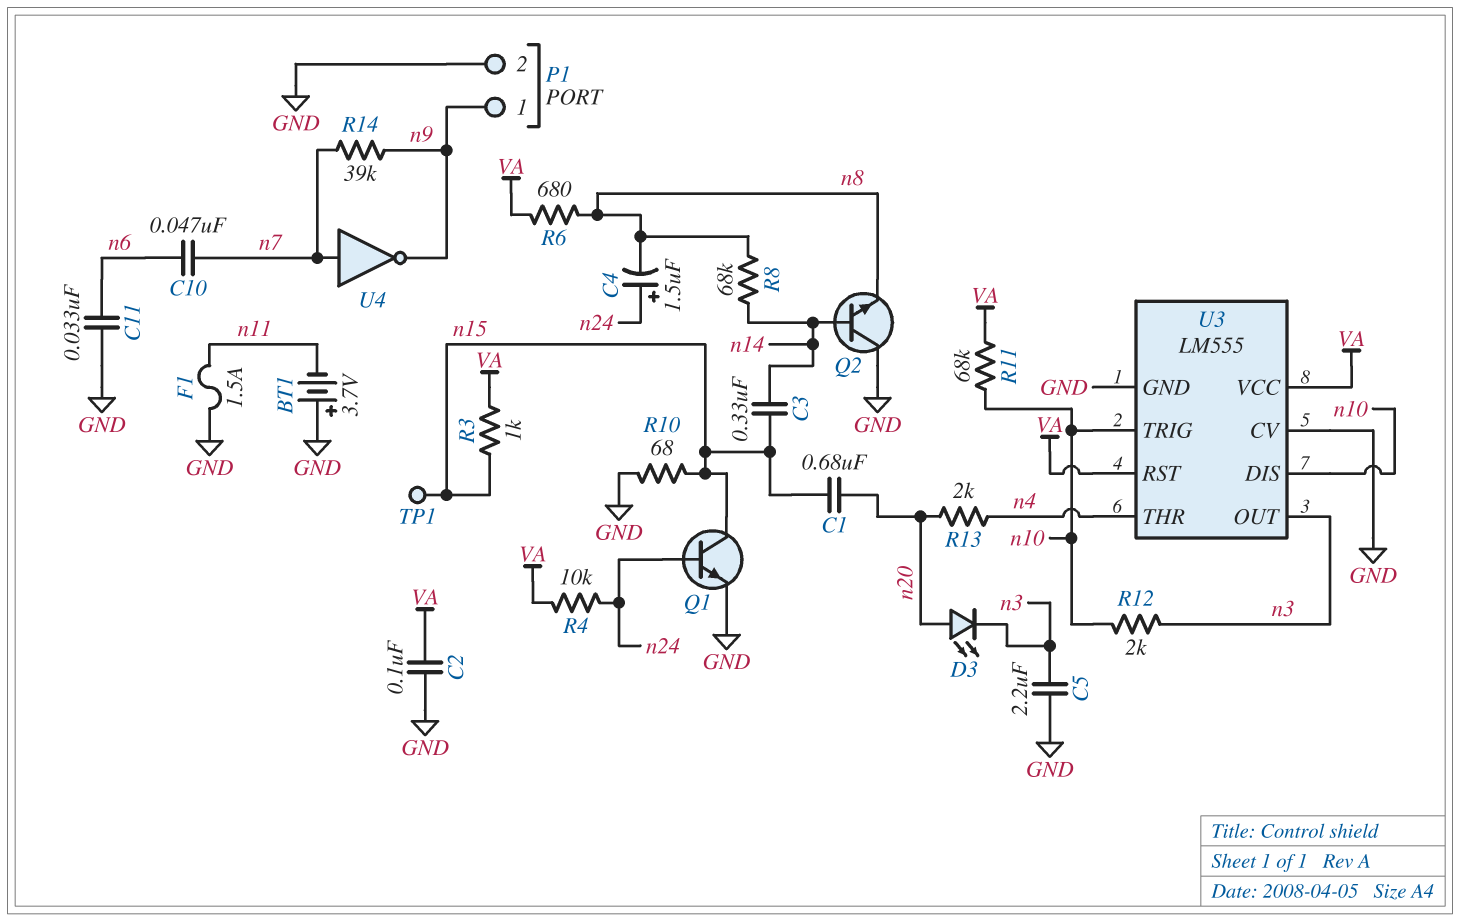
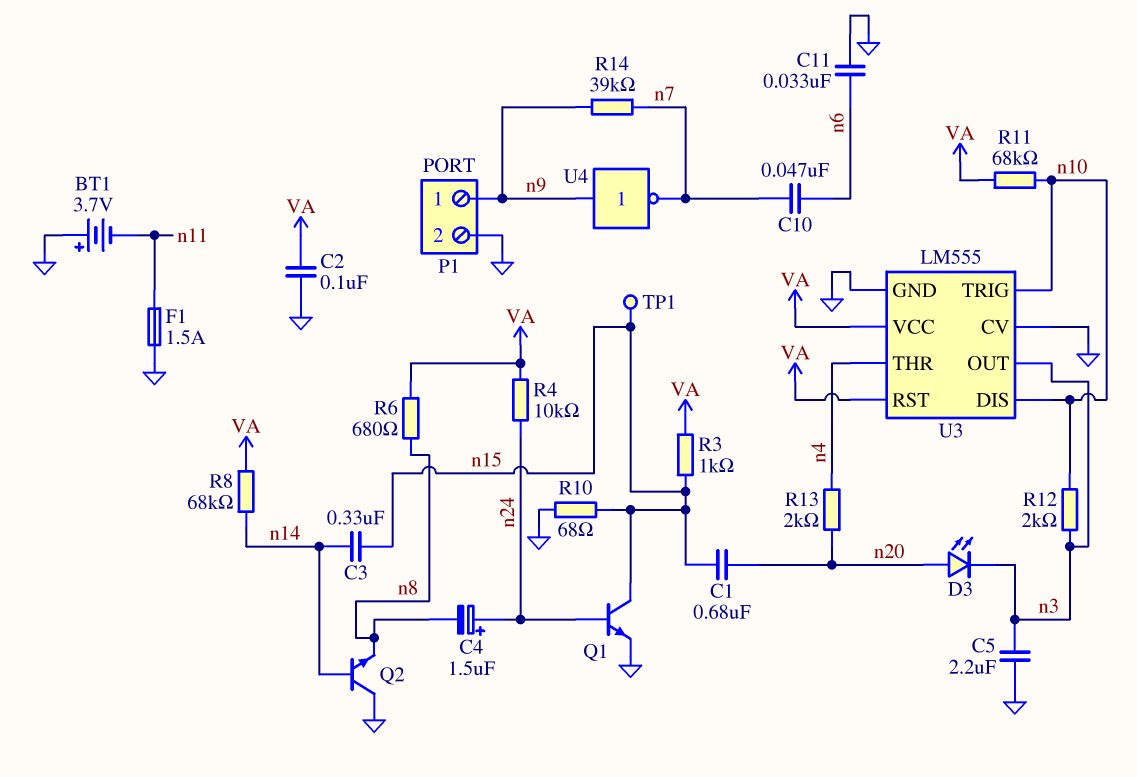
R8: 68k (n8, n14) -> 68k (VA, n14)
U4: NOT (in n7, out n9) -> NOT (in n9, out n7)

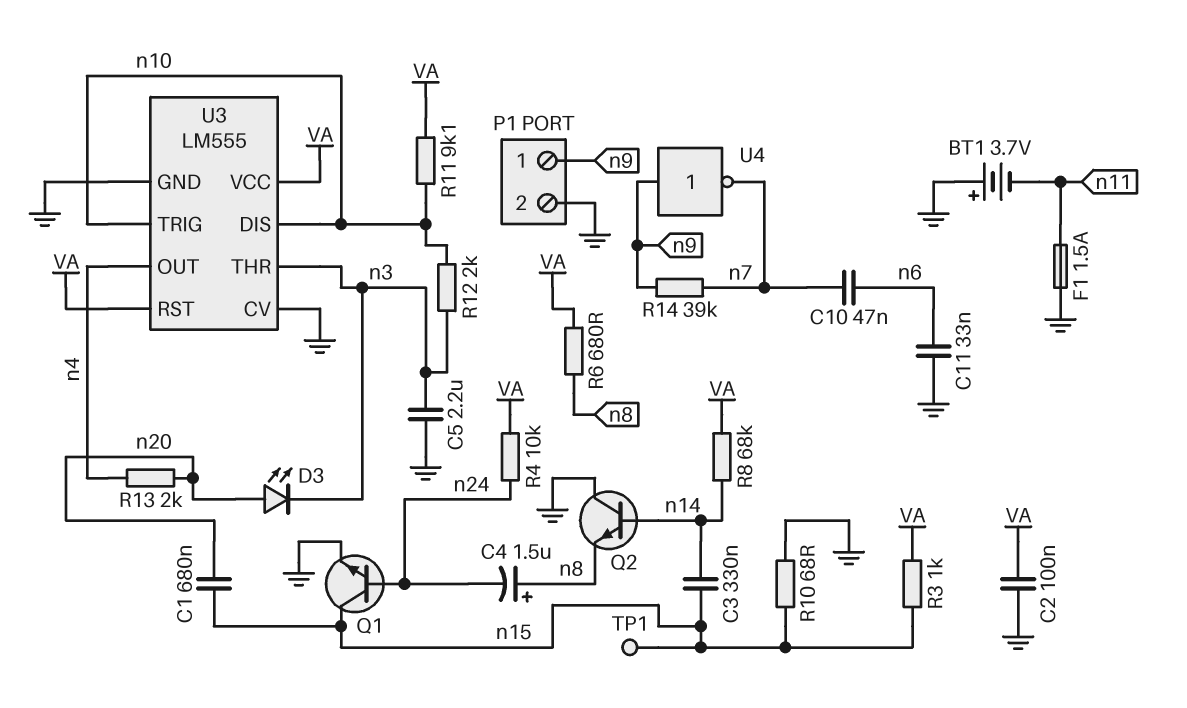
C4: 1.5uF (plus n24, minus n8) -> 1.5uF (plus n8, minus n24)
R11: 68k (VA, n10) -> 9.1k (VA, n10)
U3 pin OUT: n3 -> n4
U3 pin THR: n4 -> n3

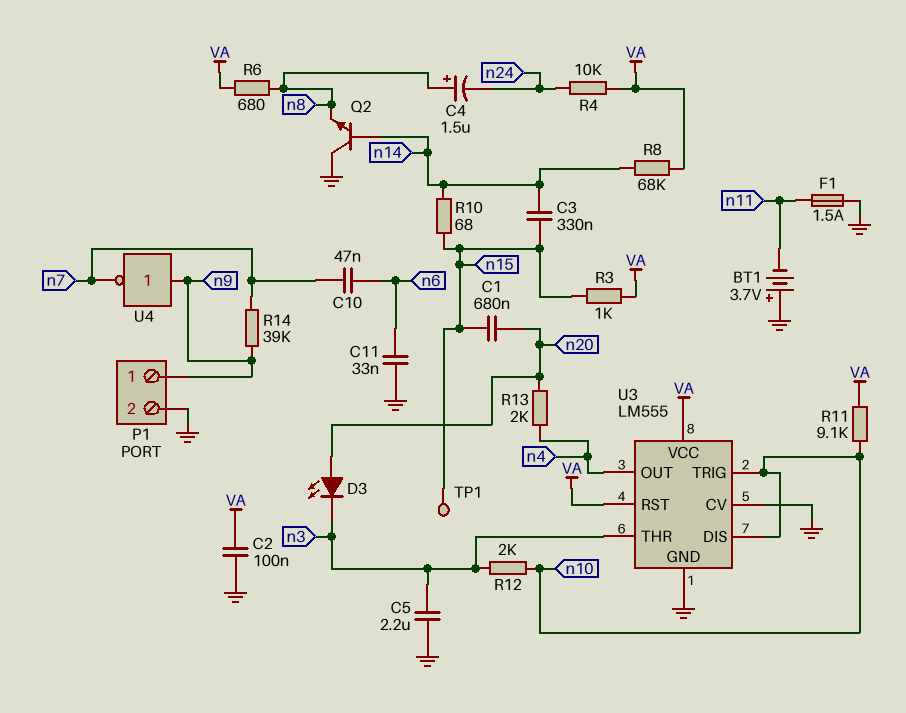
Q1: NPN (B n24, C n15, E GND) -> none
R10: 68 (GND, n15) -> 68 (n14, n15)

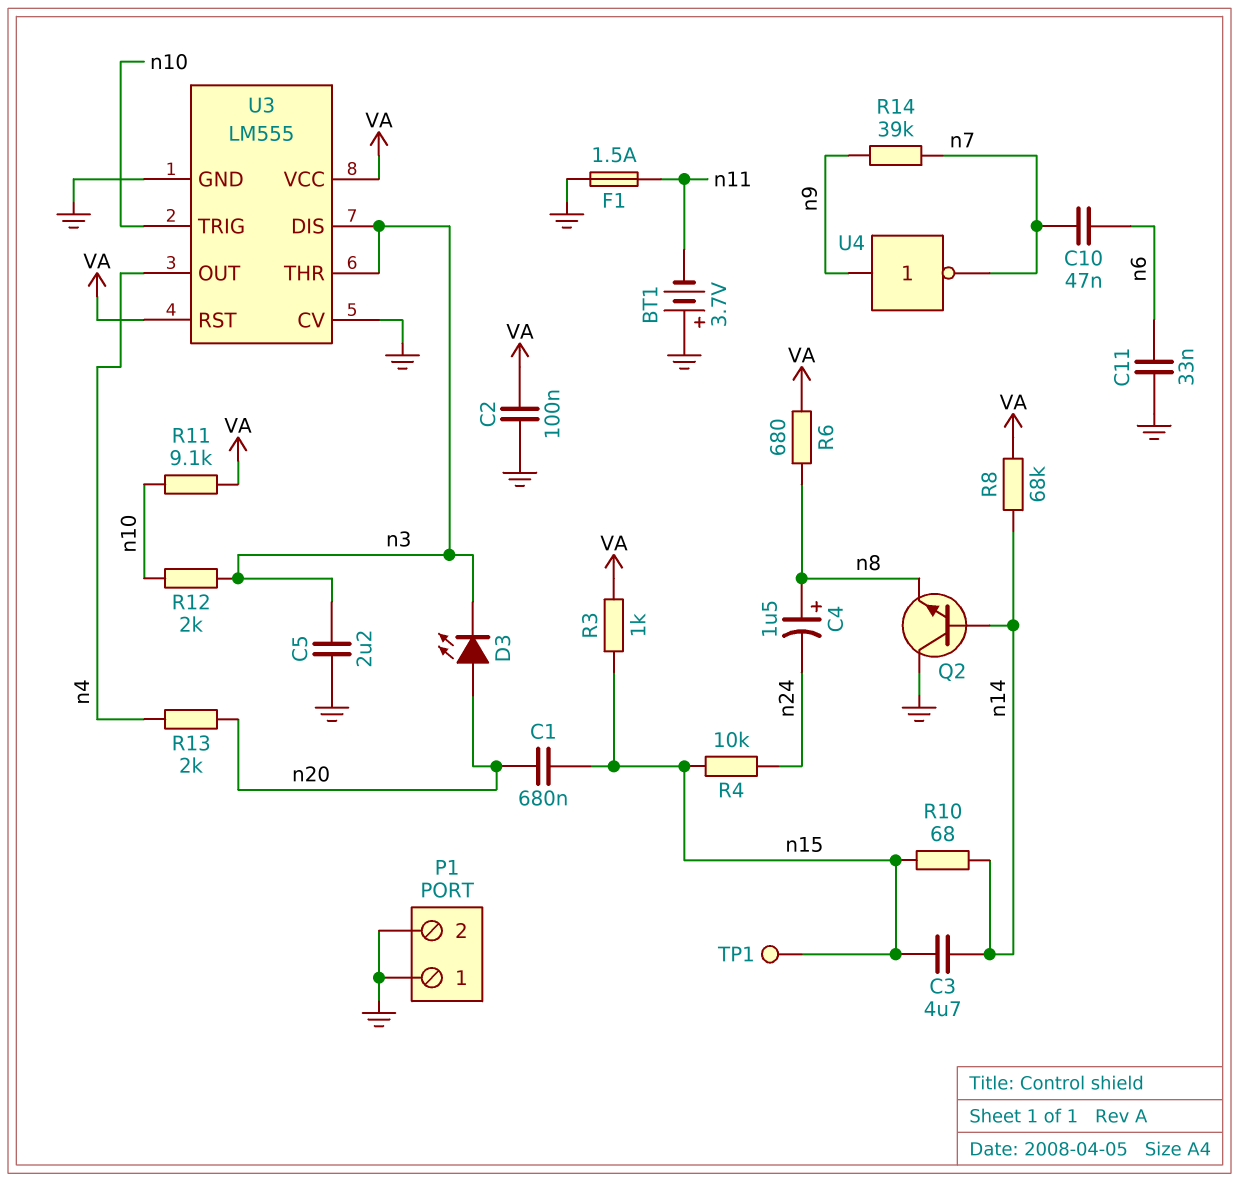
C3: 330nF (n14, n15) -> 4.7uF (n14, n15)
P1 pin 1: n9 -> GND
R4: 10k (VA, n24) -> 10k (n15, n24)
U3 pin DIS: n10 -> n3

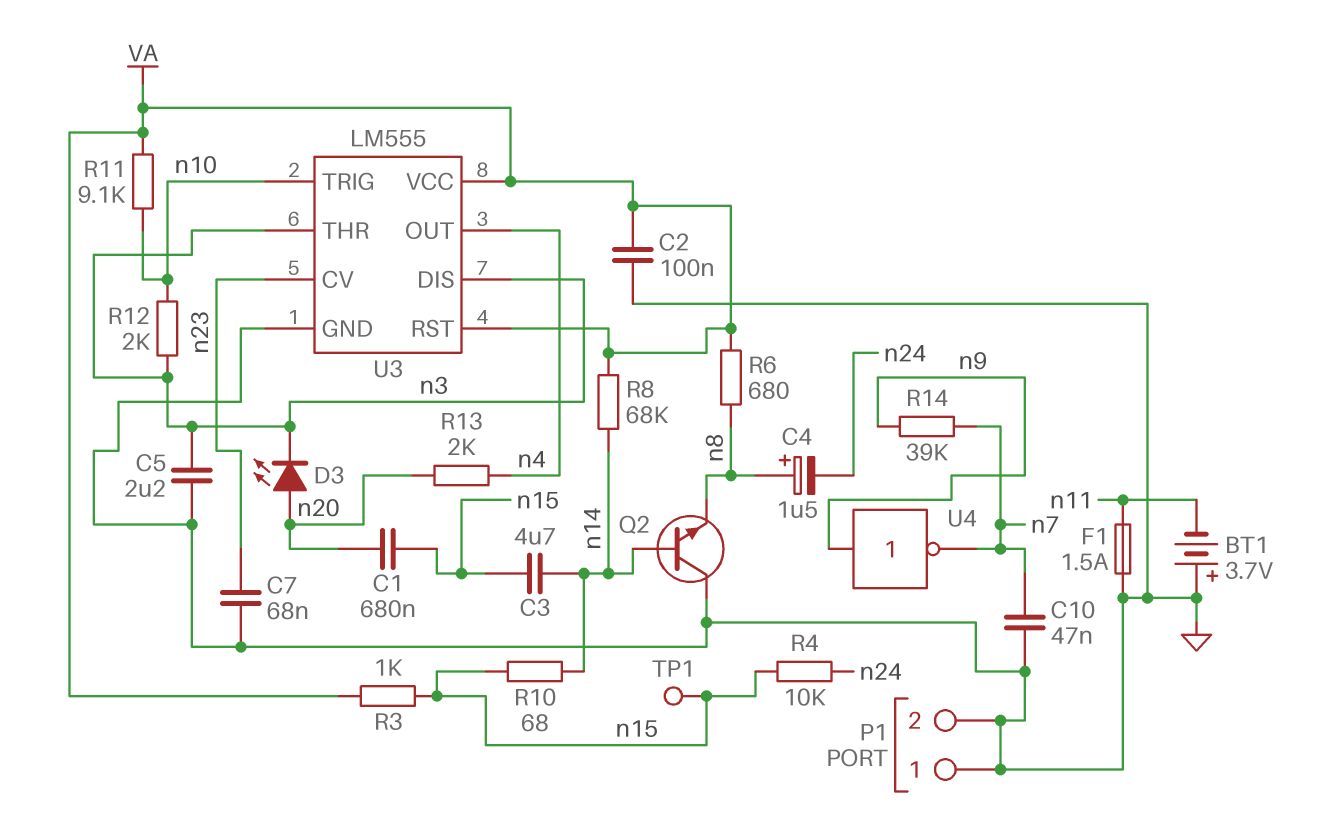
C7: none -> 68nF (GND, n23)
C10: 47nF (n6, n7) -> 47nF (GND, n7)
C11: 33nF (GND, n6) -> none
U3 pin CV: GND -> n23

